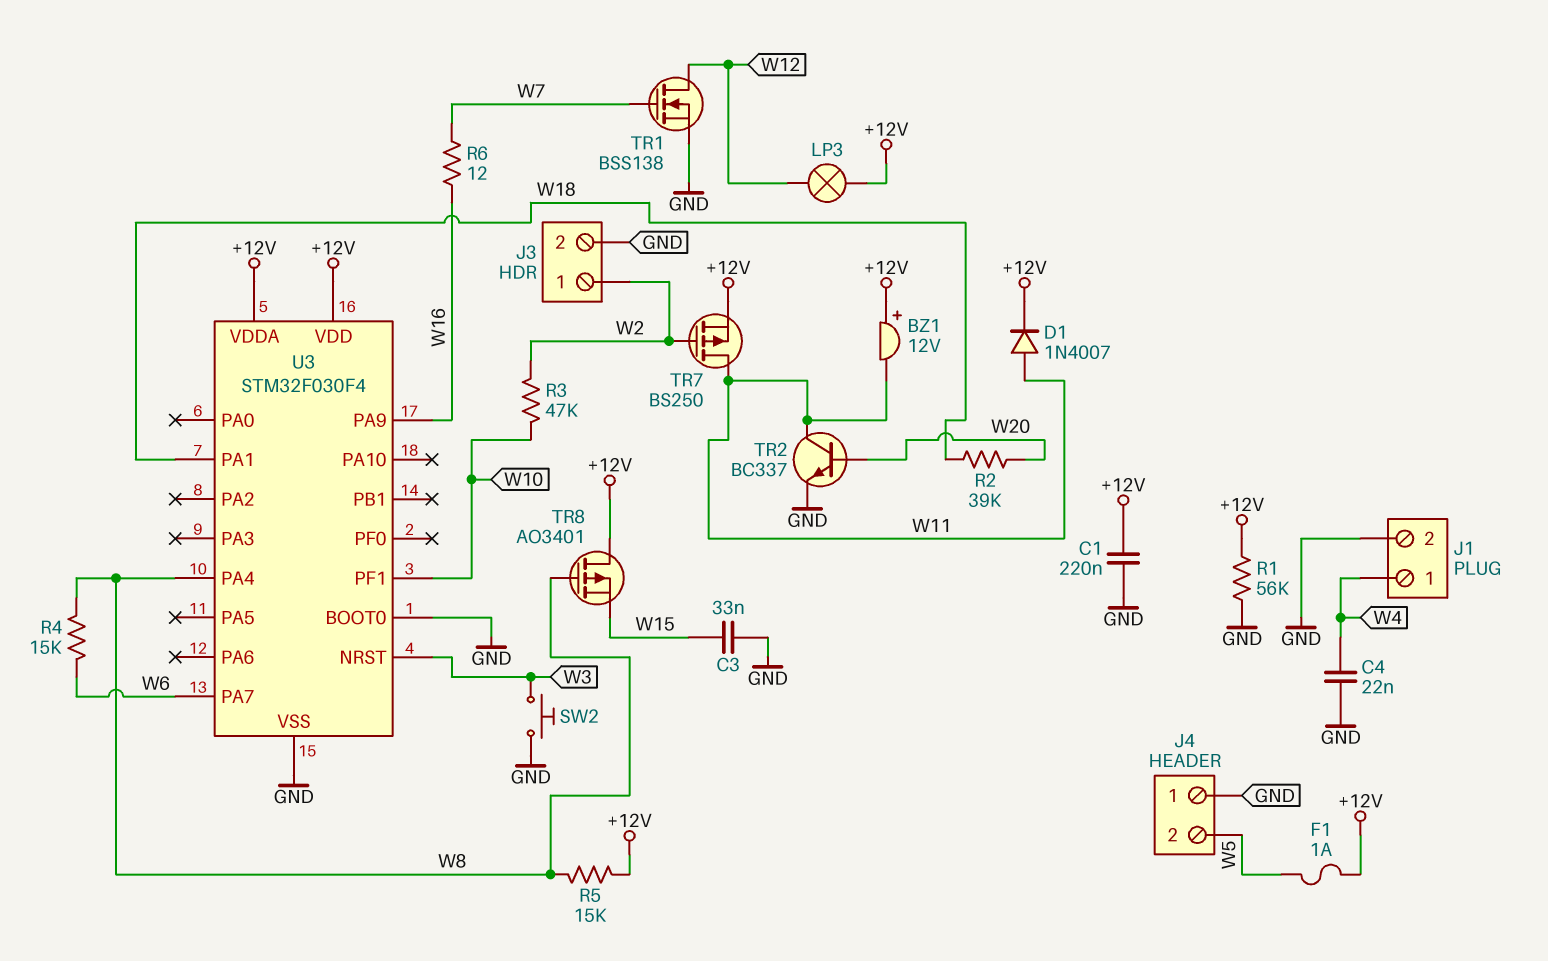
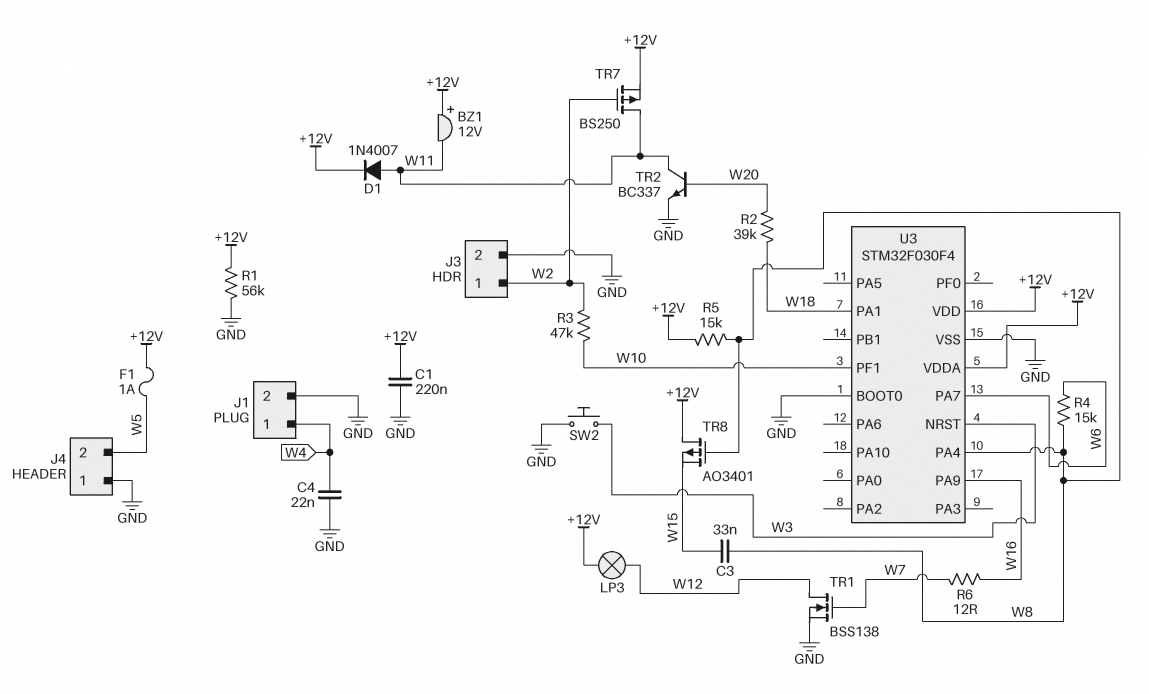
C3: 33nF (GND, W15) -> 33nF (W8, W15)

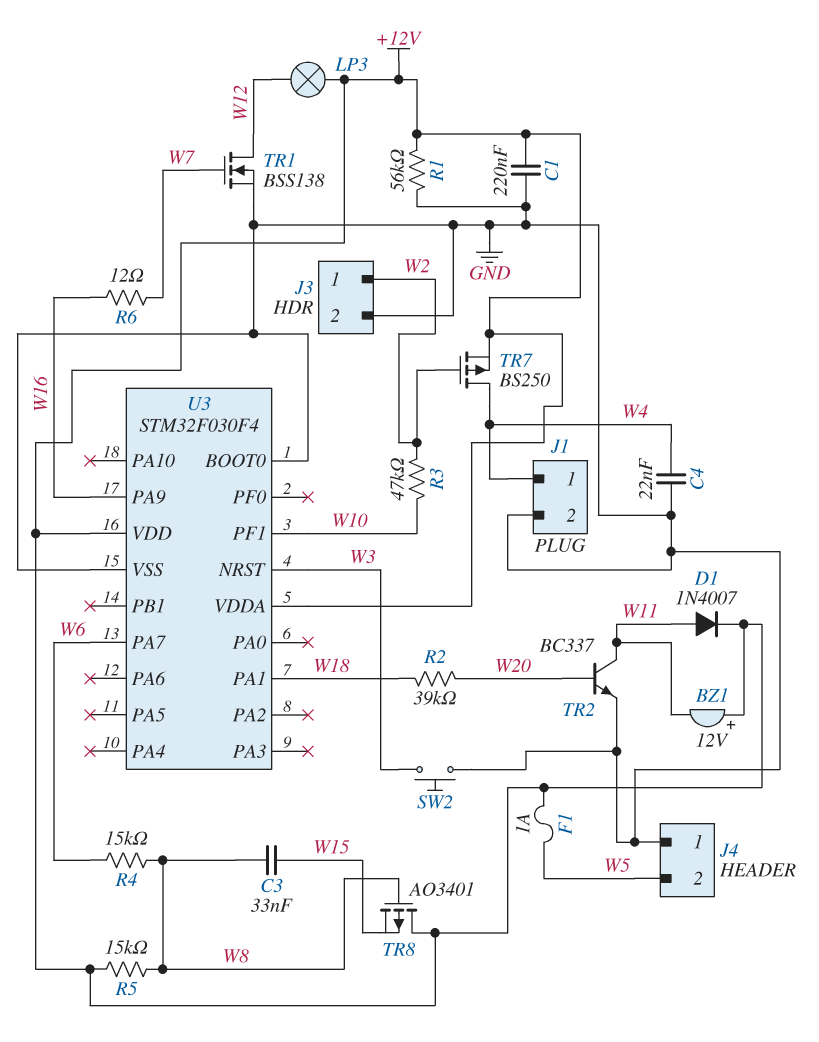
TR7: PMOS BS250 (G W2, D W11, S +12V) -> PMOS BS250 (G W2, D W4, S +12V)
U3 pin PA4: W8 -> none

